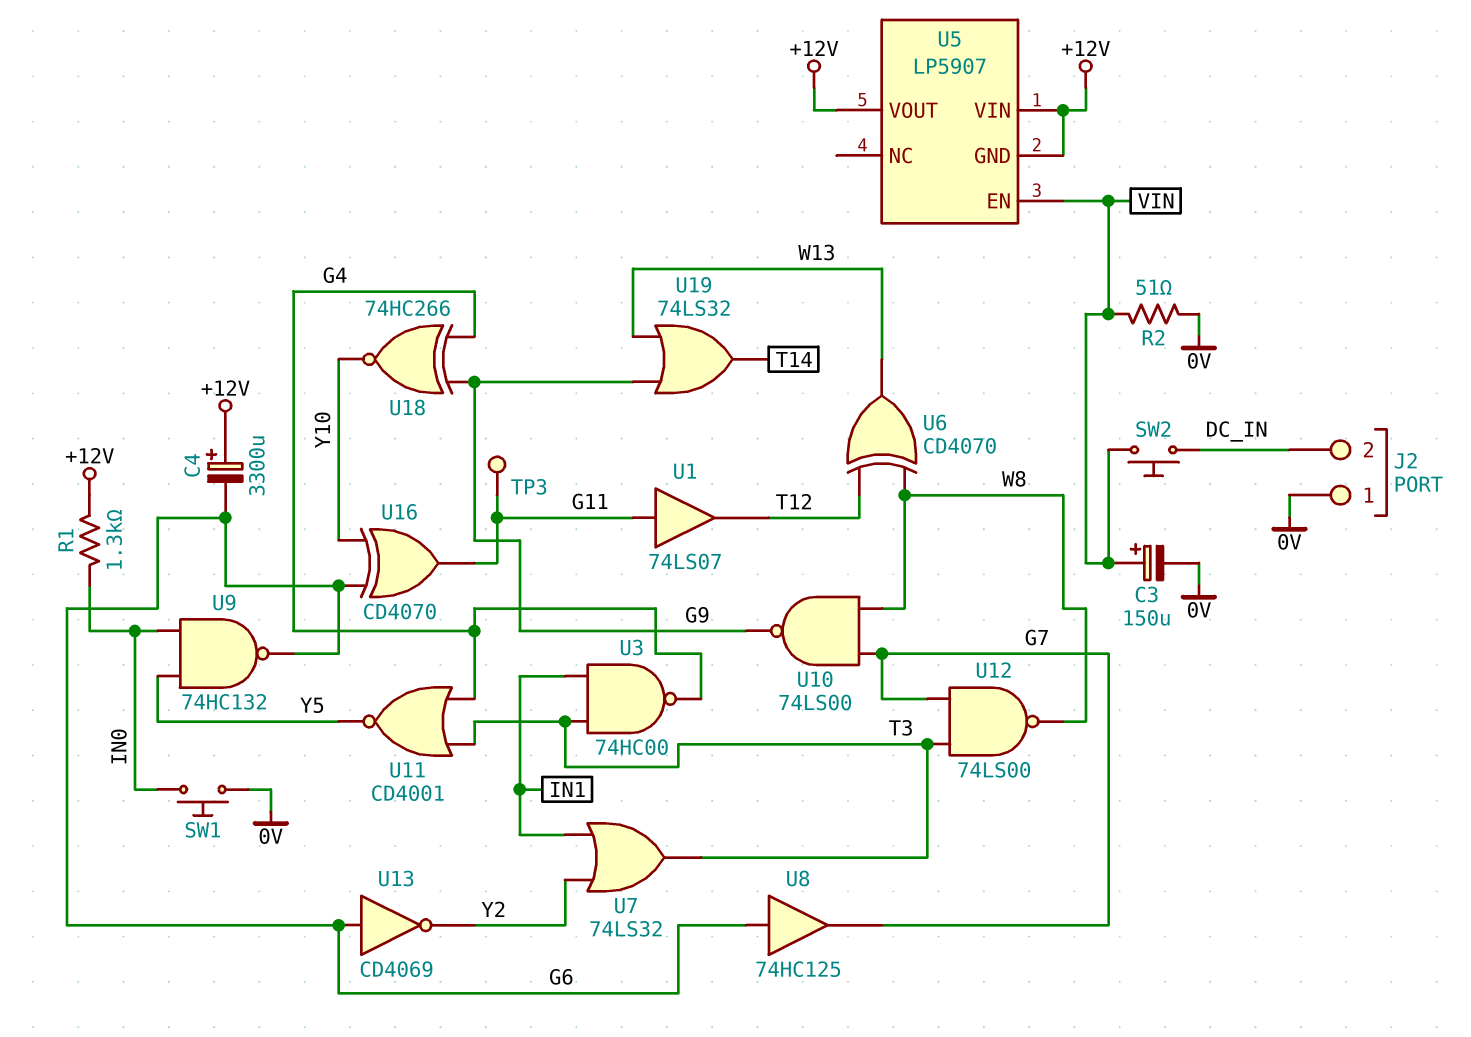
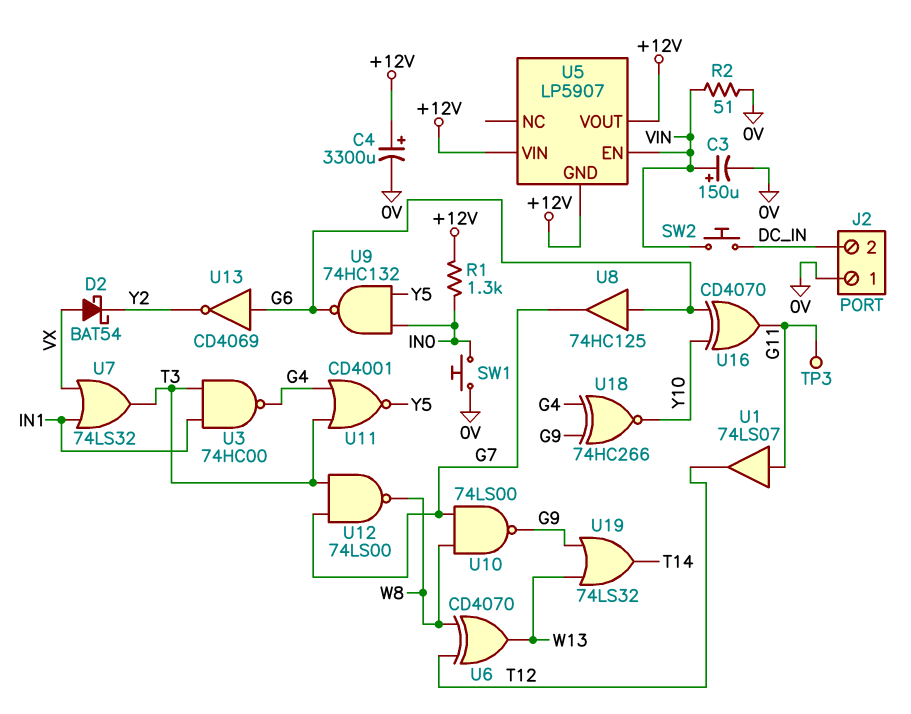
C4: 3300uF (plus +12V, minus G6) -> 3300uF (plus +12V, minus 0V)
D2: none -> schottky BAT54 (A VX, K Y2)
U7: OR 74LS32 (in IN1, in Y2, out T3) -> OR 74LS32 (in IN1, in VX, out T3)

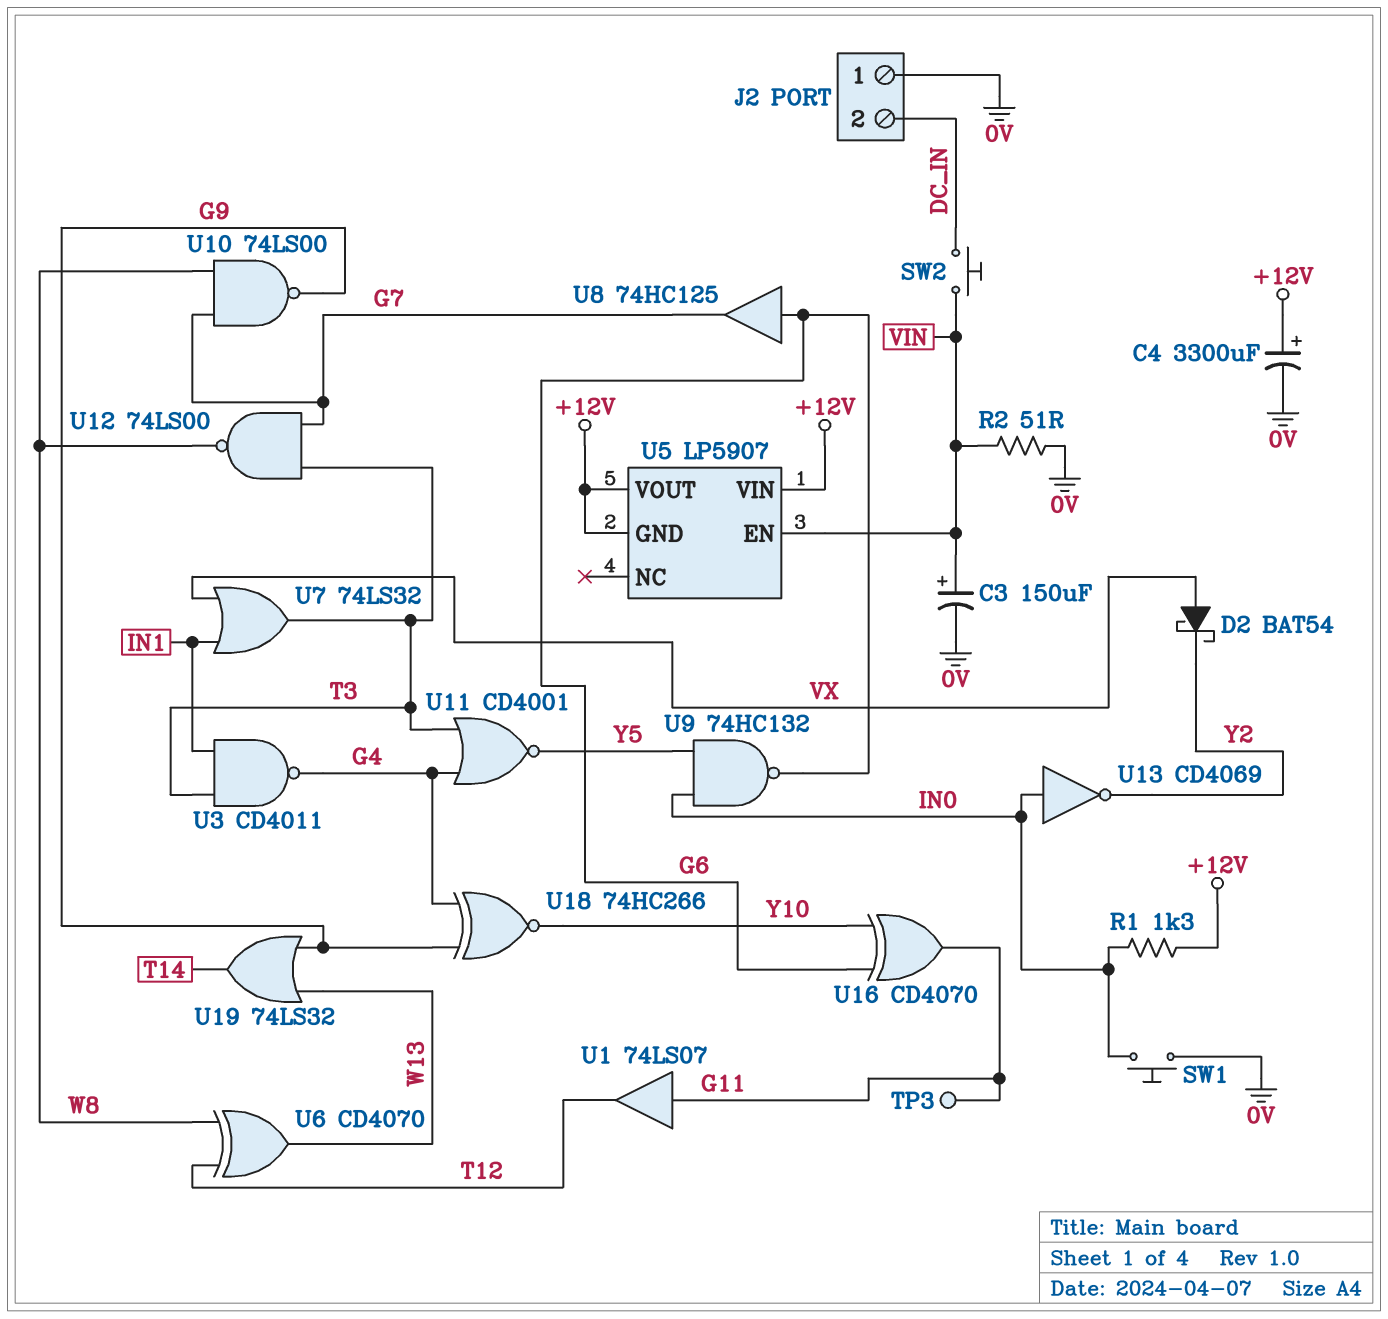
U3: NAND 74HC00 (in IN1, in T3, out G4) -> NAND CD4011 (in IN1, in T3, out G4)
U13: NOT CD4069 (in G6, out Y2) -> NOT CD4069 (in IN0, out Y2)

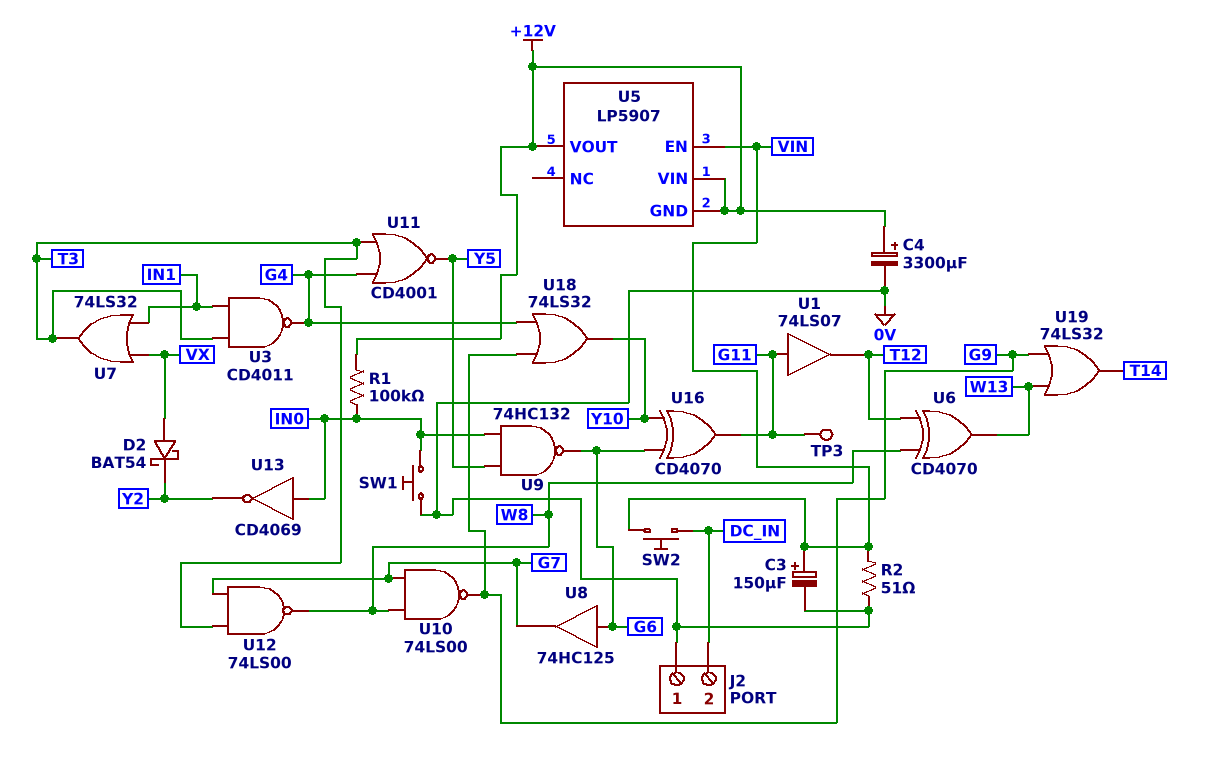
R1: 1.3k (+12V, IN0) -> 100k (+12V, IN0)
U18: XNOR 74HC266 (in G4, in G9, out Y10) -> OR 74LS32 (in G4, in G9, out Y10)

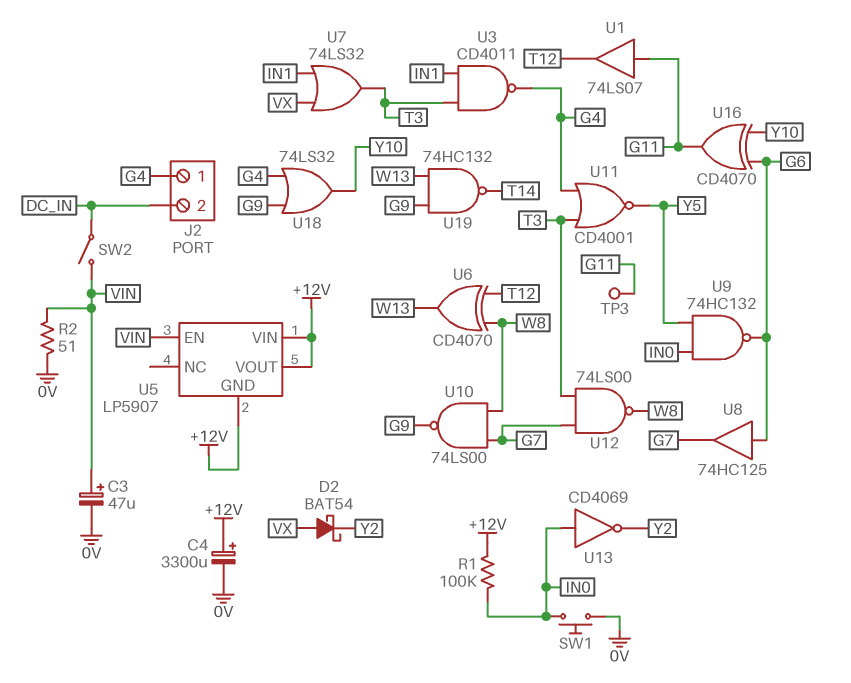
C3: 150uF (plus VIN, minus 0V) -> 47uF (plus VIN, minus 0V)
J2 pin 1: 0V -> G4
SW2: button (DC_IN, VIN) -> switch (DC_IN, VIN)
U19: OR 74LS32 (in G9, in W13, out T14) -> NAND 74HC132 (in G9, in W13, out T14)

